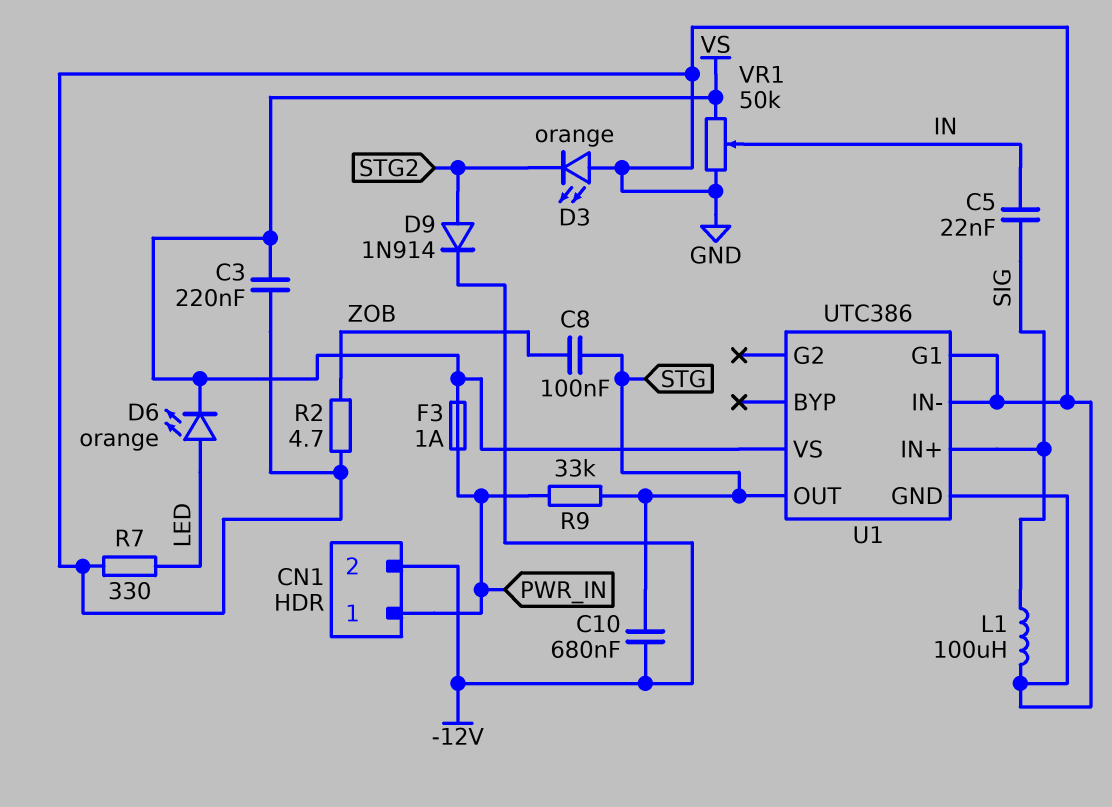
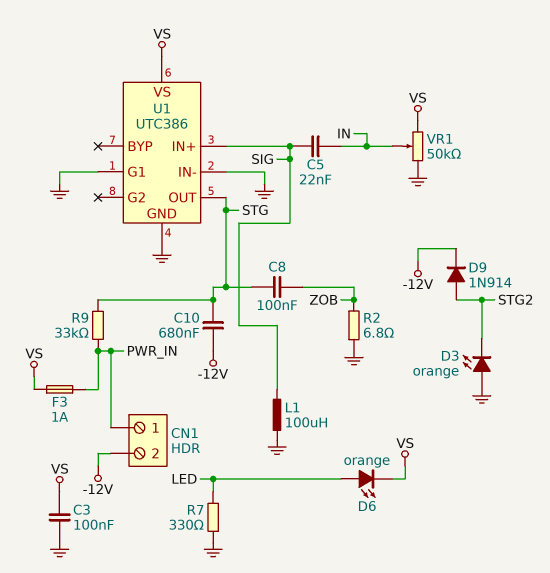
C3: 220nF (GND, VS) -> 100nF (GND, VS)
R2: 4.7 (GND, ZOB) -> 6.8 (GND, ZOB)

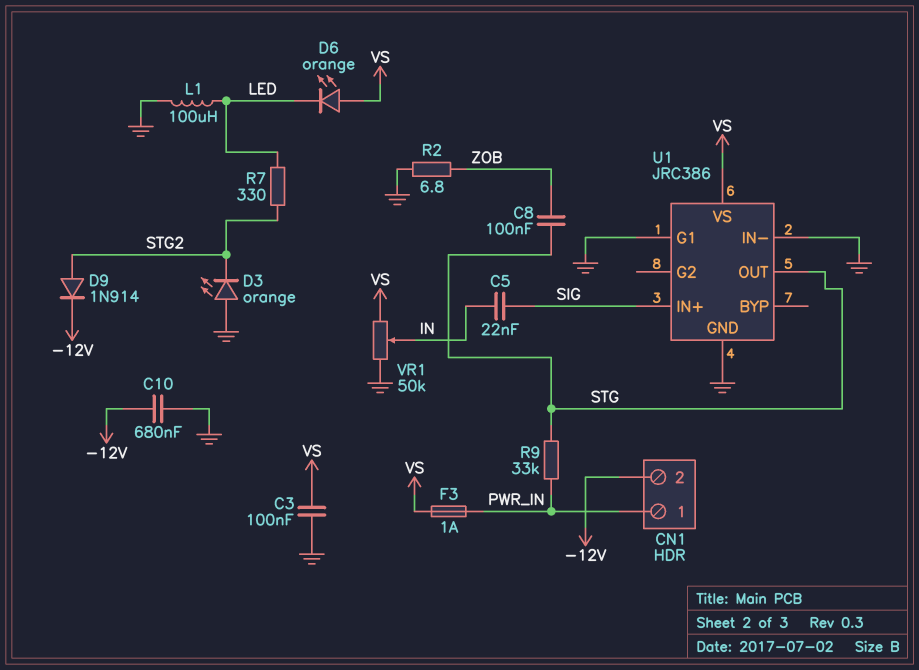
C10: 680nF (-12V, STG) -> 680nF (-12V, GND)
D6: LED orange (A LED, K VS) -> LED orange (A VS, K LED)
L1: 100uH (GND, SIG) -> 100uH (GND, LED)
R7: 330 (GND, LED) -> 330 (LED, STG2)
U1: UTC386 -> JRC386

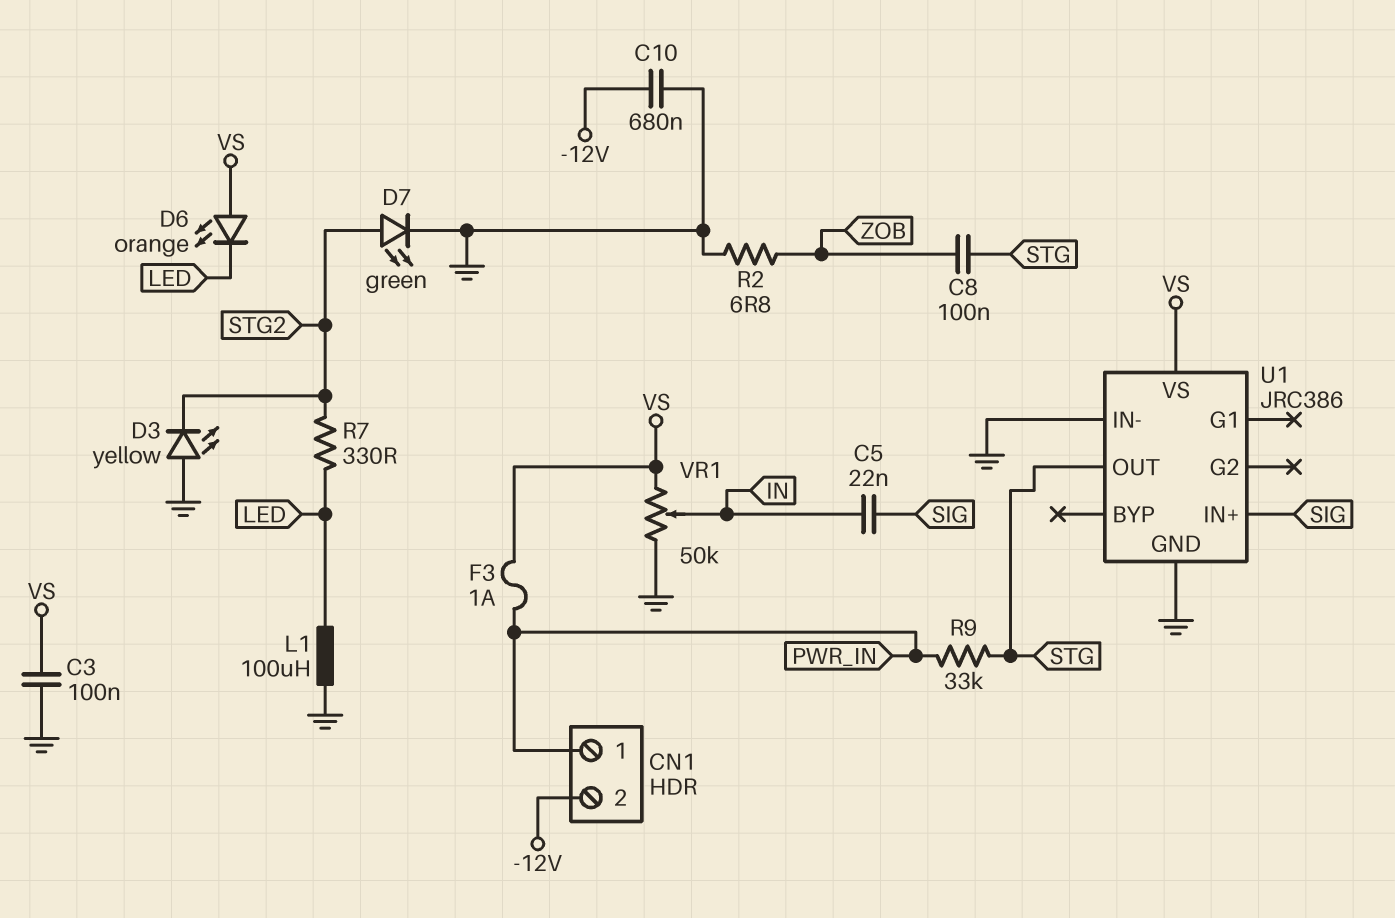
D3: LED orange (A GND, K STG2) -> LED yellow (A GND, K STG2)
D7: none -> LED green (A STG2, K GND)
D9: diode 1N914 (A STG2, K -12V) -> none
U1 pin G1: GND -> none

